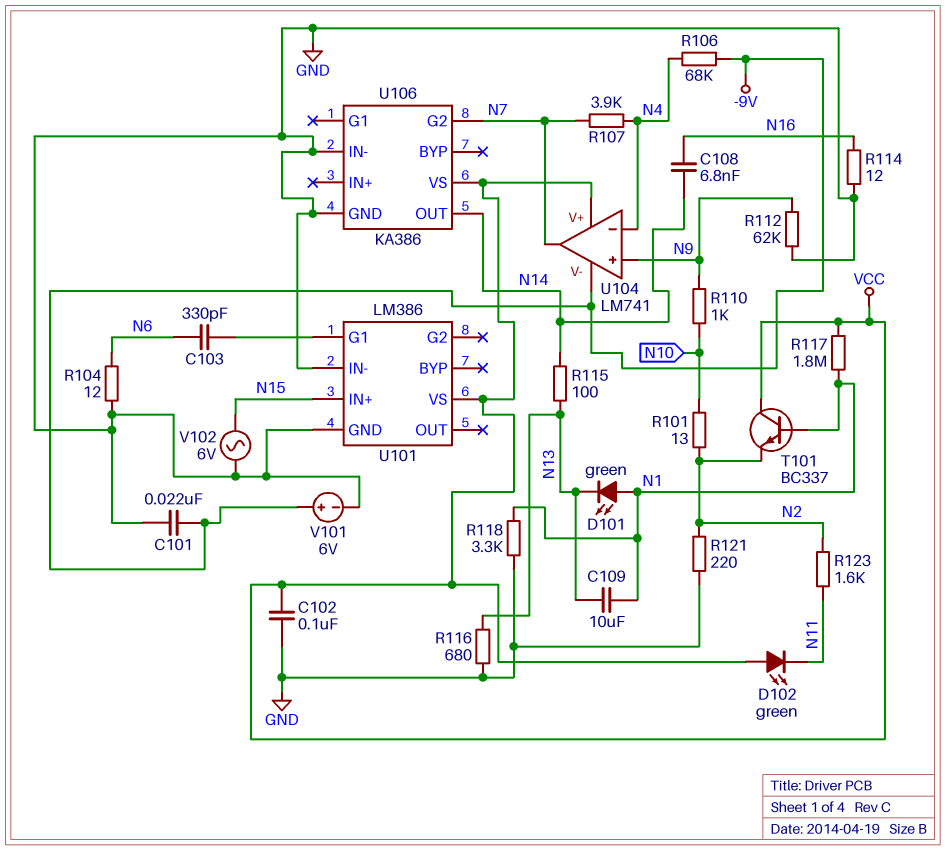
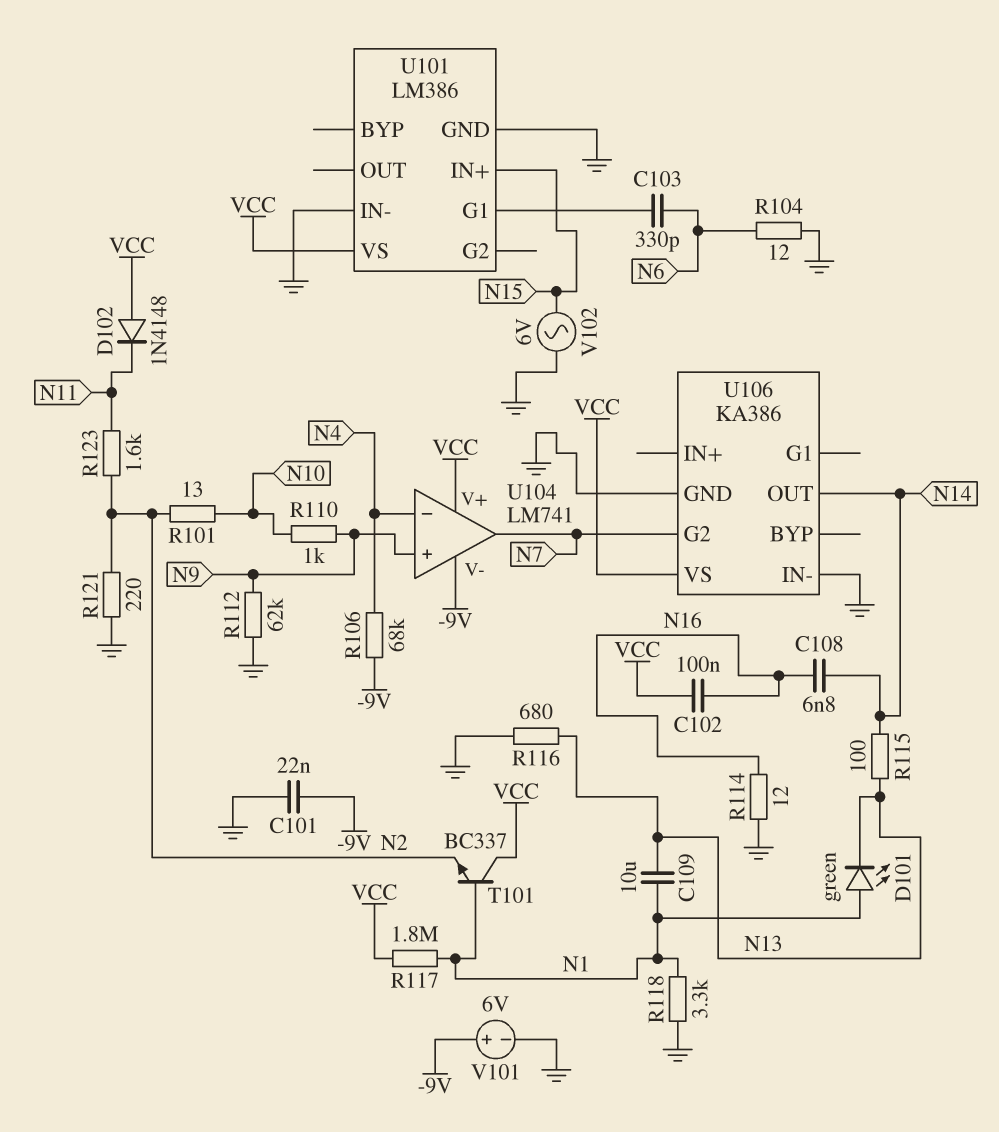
C102: 100nF (GND, VCC) -> 100nF (N16, VCC)
D102: LED green (A VCC, K N11) -> diode 1N4148 (A VCC, K N11)
R107: 3.9k (N4, N7) -> none

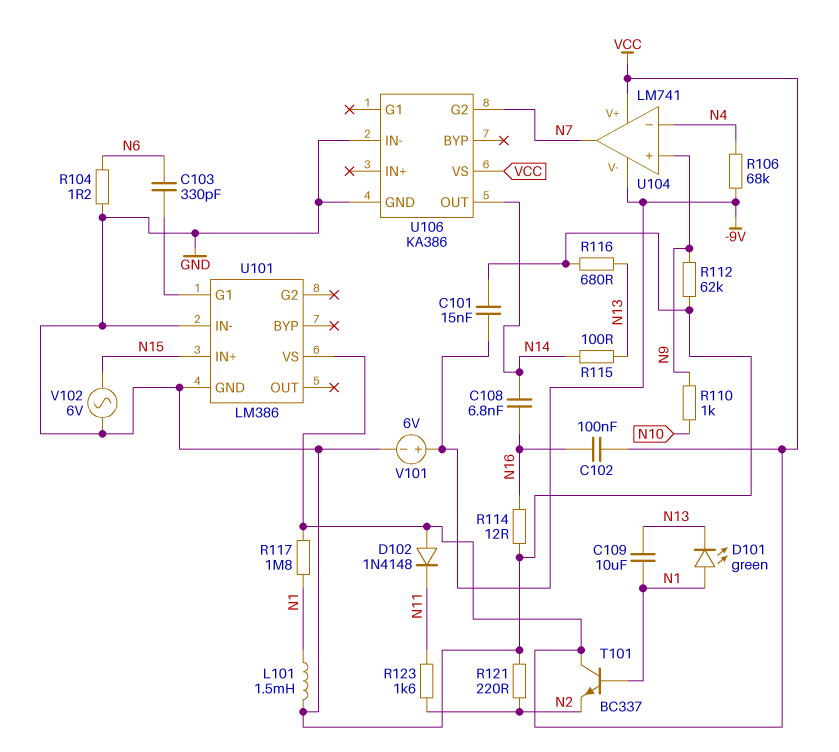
C101: 22nF (-9V, GND) -> 15nF (-9V, GND)
L101: none -> 1.5mH (GND, N1)
R101: 13 (N2, N10) -> none
R104: 12 (GND, N6) -> 1.2 (GND, N6)
R118: 3.3k (GND, N1) -> none

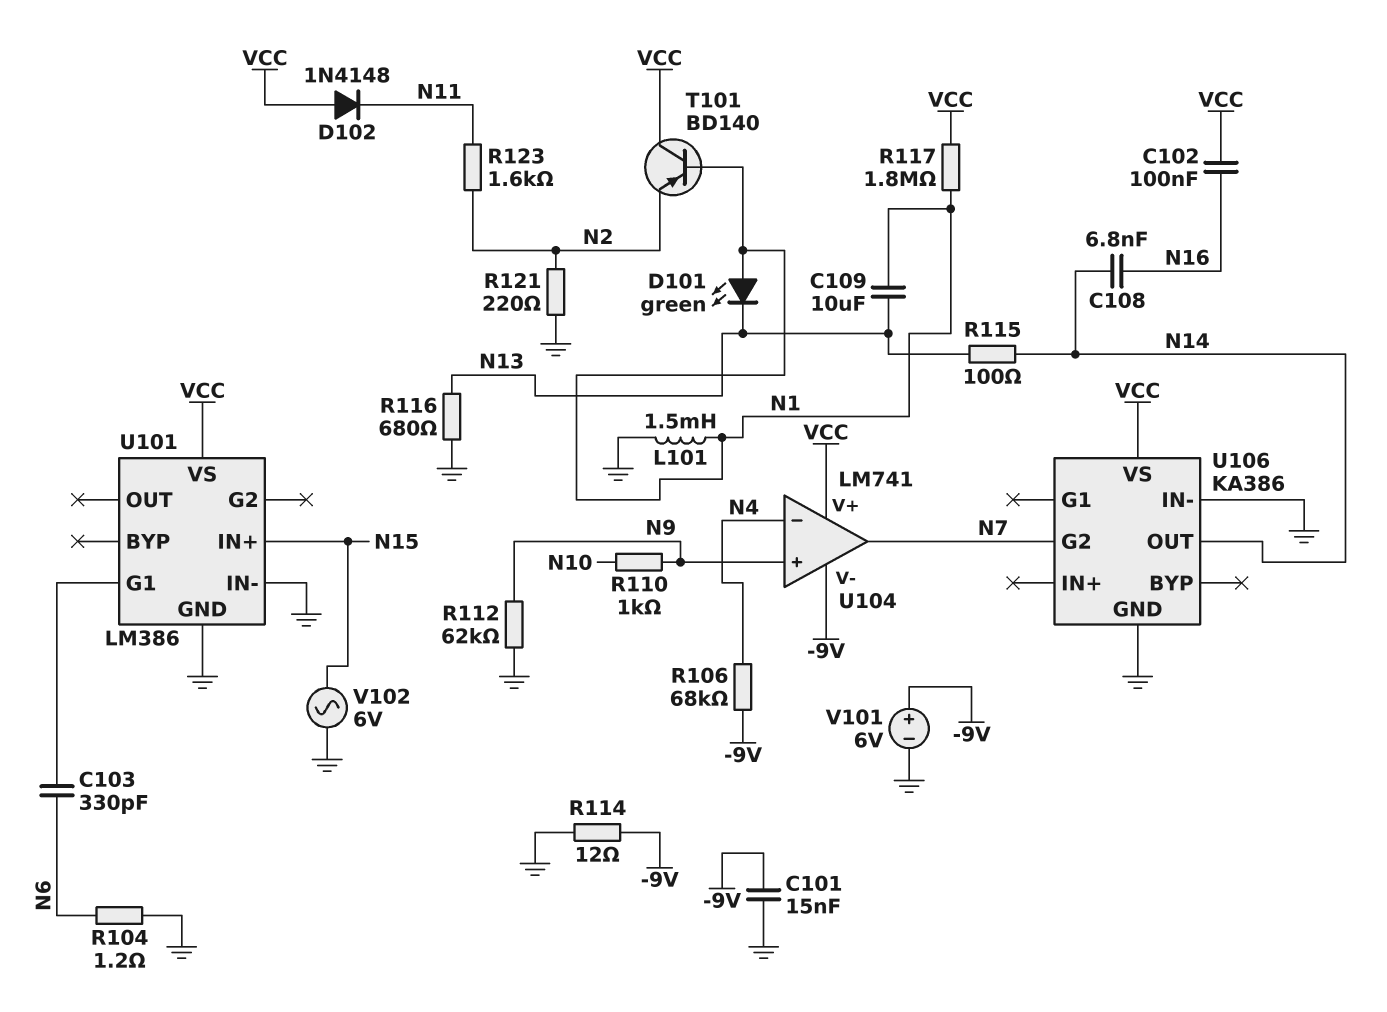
R114: 12 (GND, N16) -> 12 (-9V, GND)
T101: NPN BC337 (B N1, C VCC, E N2) -> PNP BD140 (B N1, C VCC, E N2)

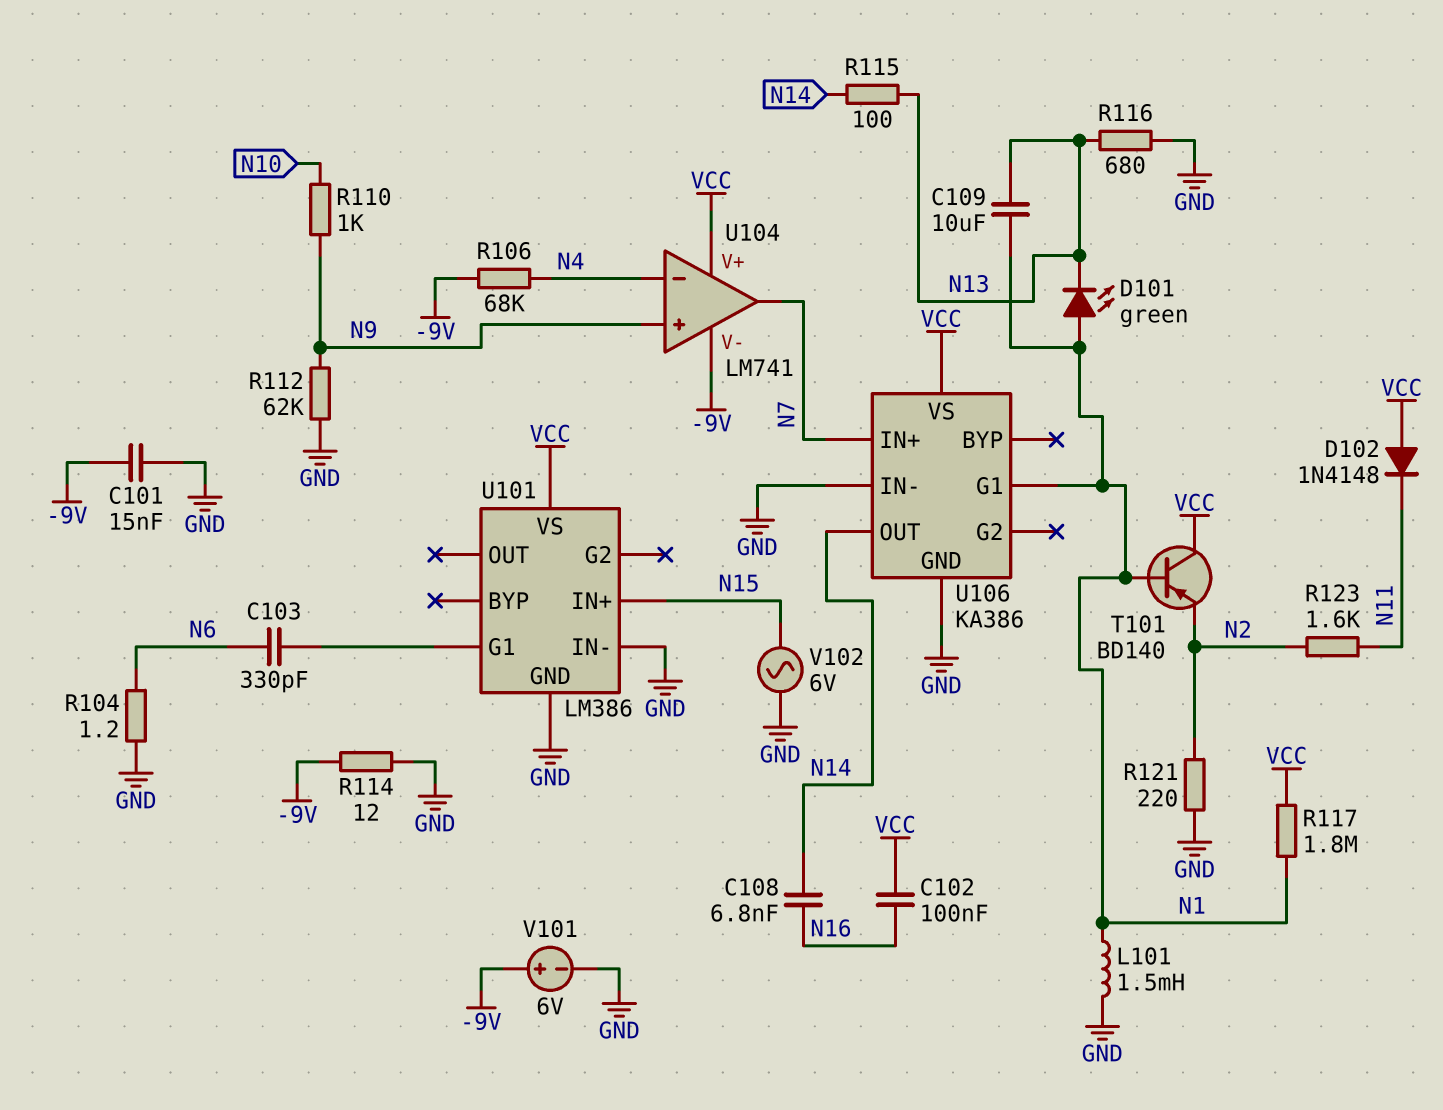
U106 pin G1: none -> N1
U106 pin G2: N7 -> none
U106 pin IN+: none -> N7

